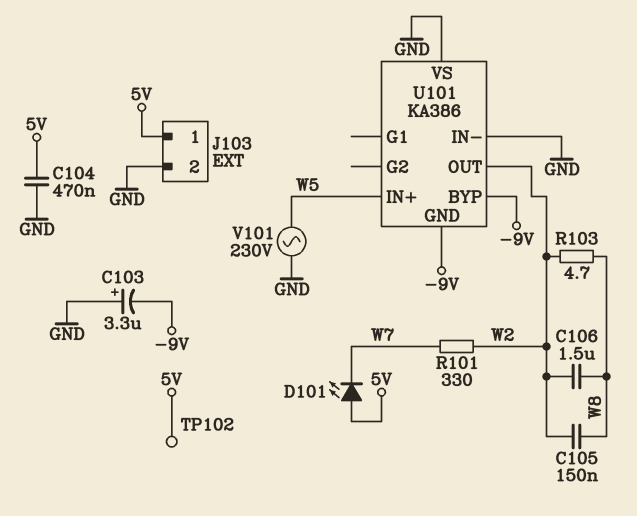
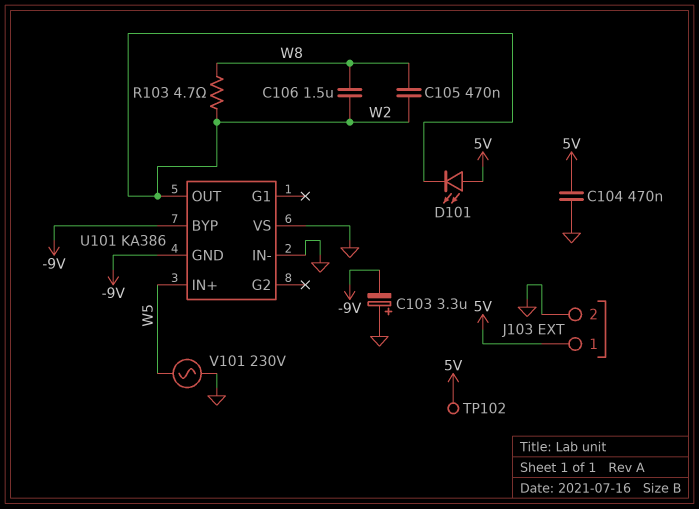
C105: 150nF (W2, W8) -> 470nF (W2, W8)
D101: LED (A 5V, K W7) -> LED (A 5V, K W2)
R101: 330 (W2, W7) -> none

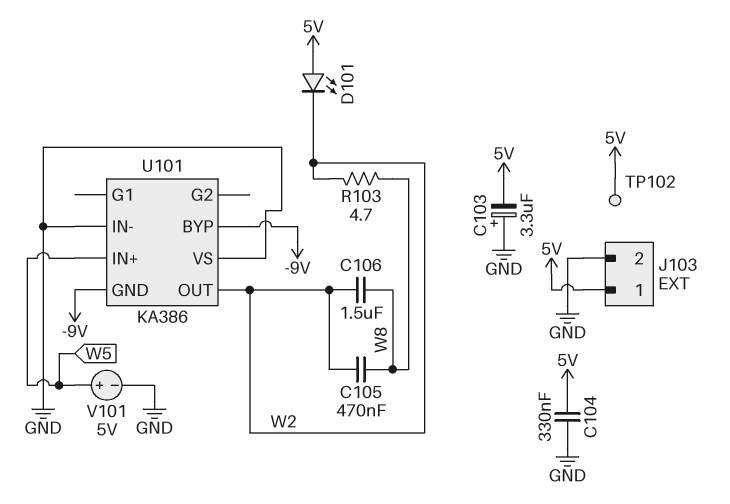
C103: 3.3uF (plus GND, minus -9V) -> 3.3uF (plus GND, minus 5V)
C104: 470nF (5V, GND) -> 330nF (5V, GND)
V101: AC 230V (GND, W5) -> 5V (plus W5, minus GND)

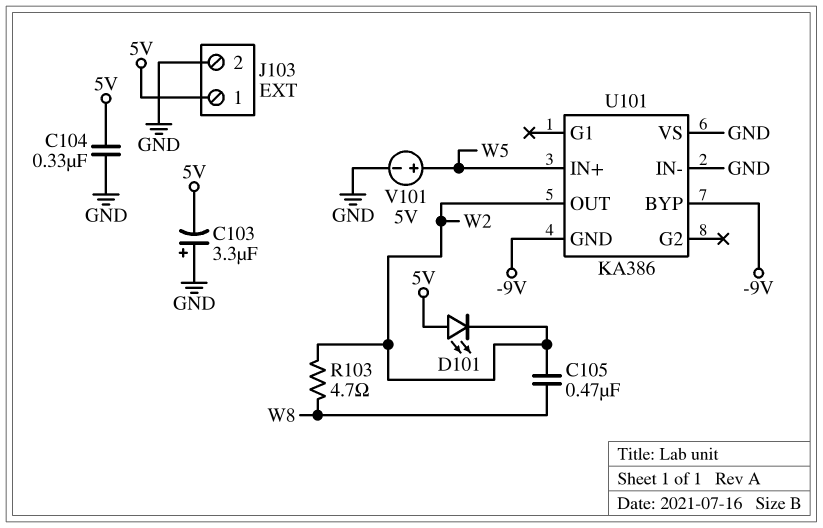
C106: 1.5uF (W2, W8) -> none
TP102: test point (5V) -> none

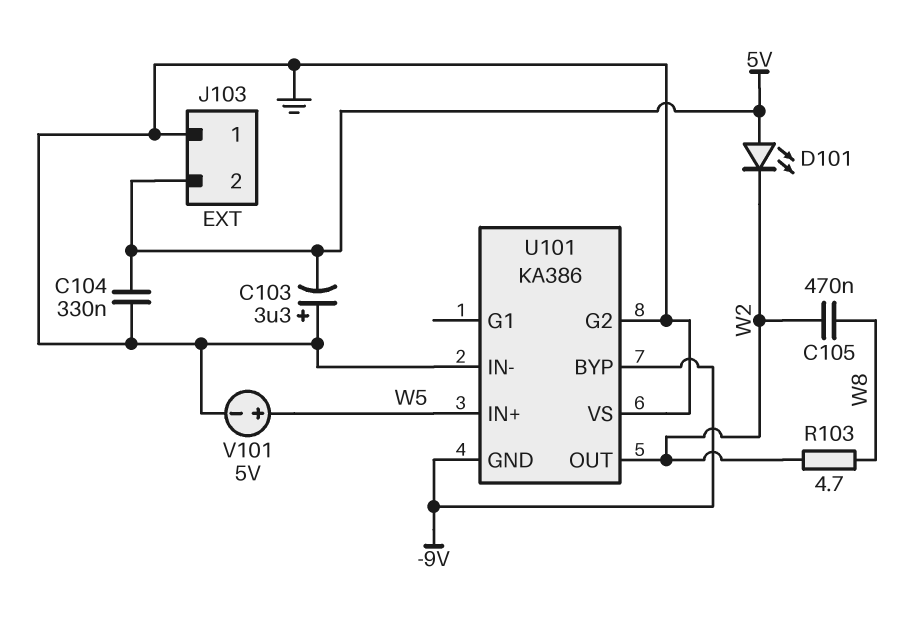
J103 pin 1: 5V -> GND
J103 pin 2: GND -> 5V
U101 pin G2: none -> GND

